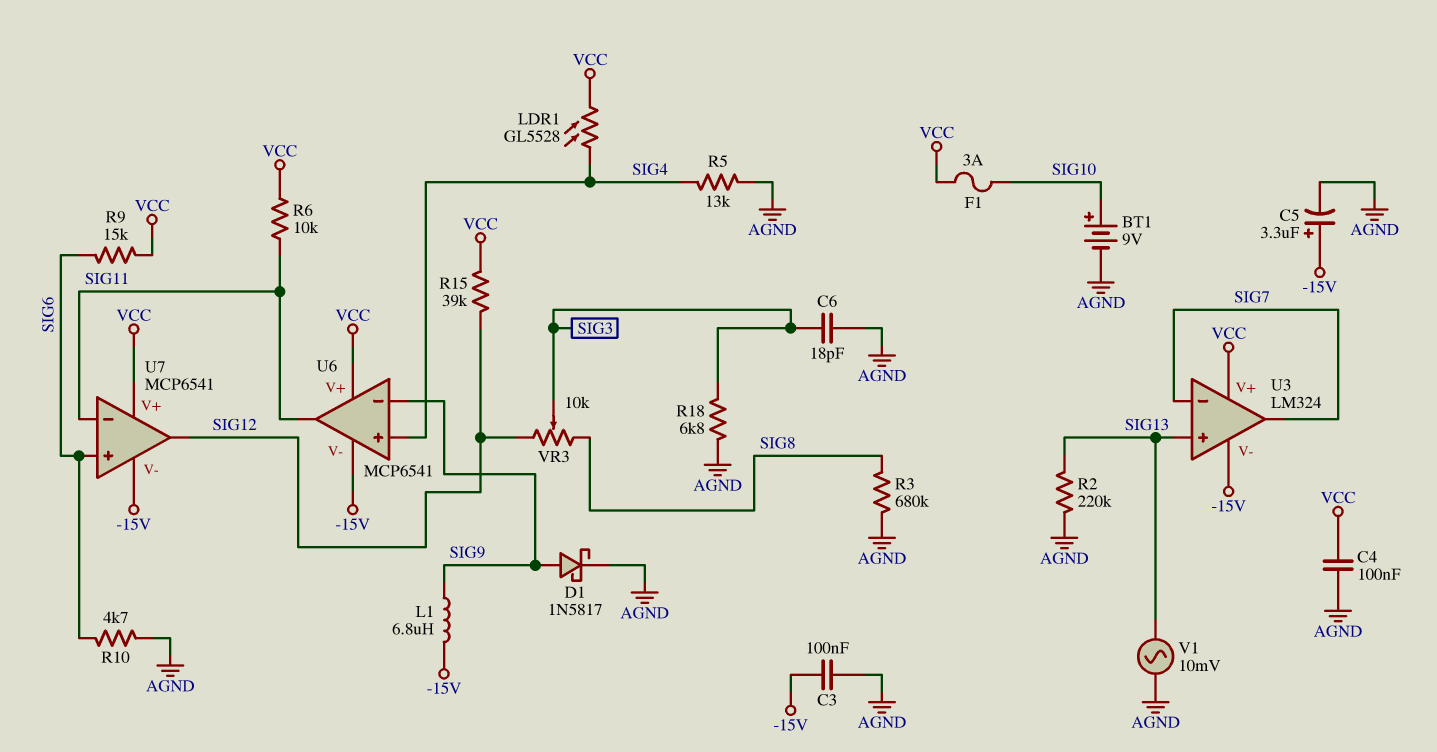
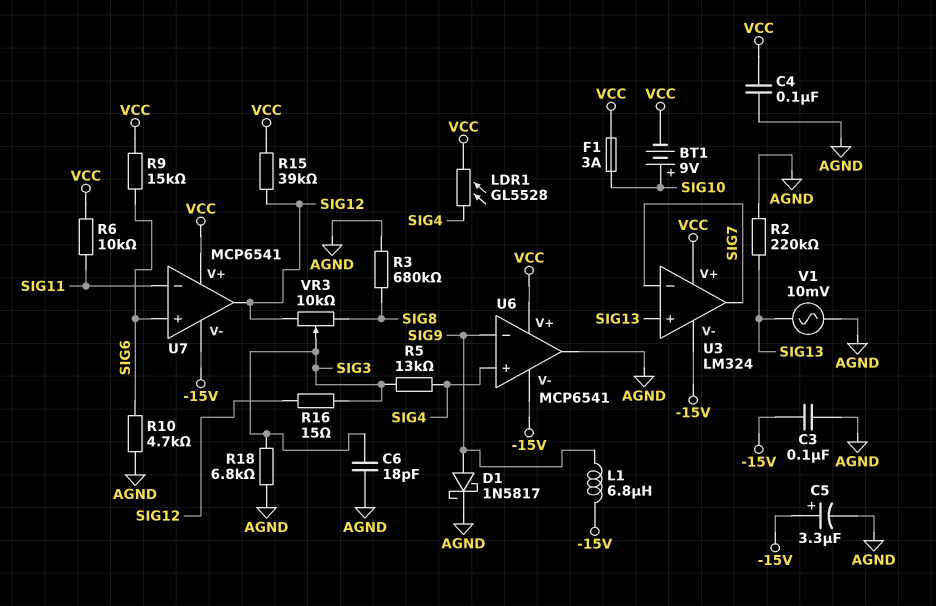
BT1: 9V (plus SIG10, minus AGND) -> 9V (plus SIG10, minus VCC)
R5: 13k (AGND, SIG4) -> 13k (SIG3, SIG4)
R16: none -> 15 (SIG3, SIG12)
U6 pin out: SIG11 -> AGND

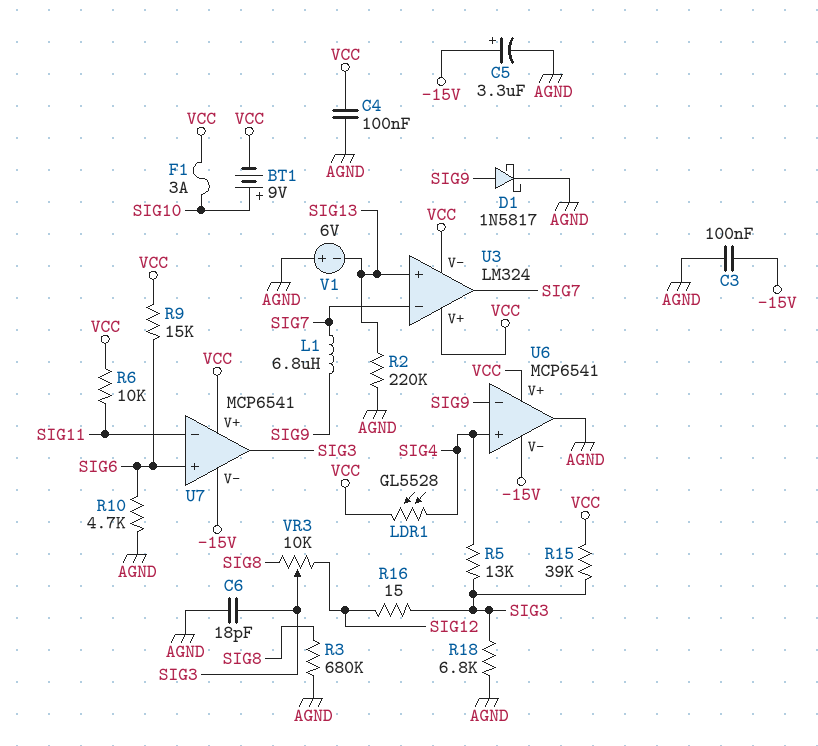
L1: 6.8uH (-15V, SIG9) -> 6.8uH (SIG7, SIG9)
R15: 39k (SIG12, VCC) -> 39k (SIG3, VCC)
U3 pin V-: -15V -> VCC
U7 pin out: SIG12 -> SIG3
V1: AC 10mV (AGND, SIG13) -> 6V (plus AGND, minus SIG13)

